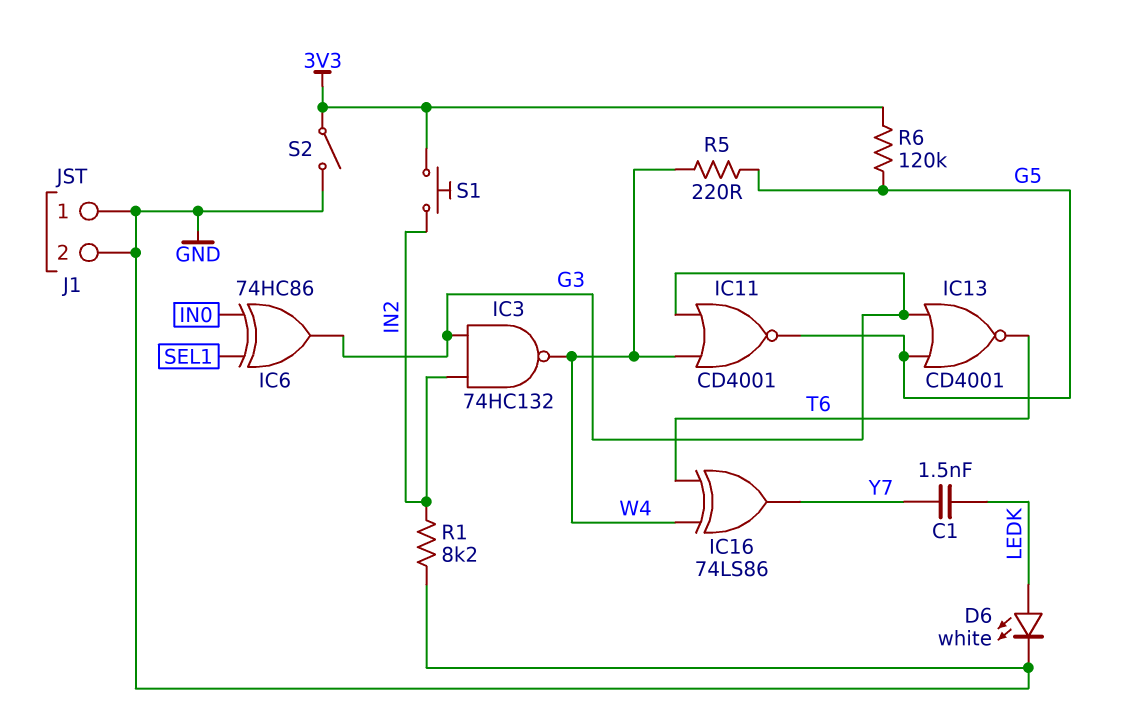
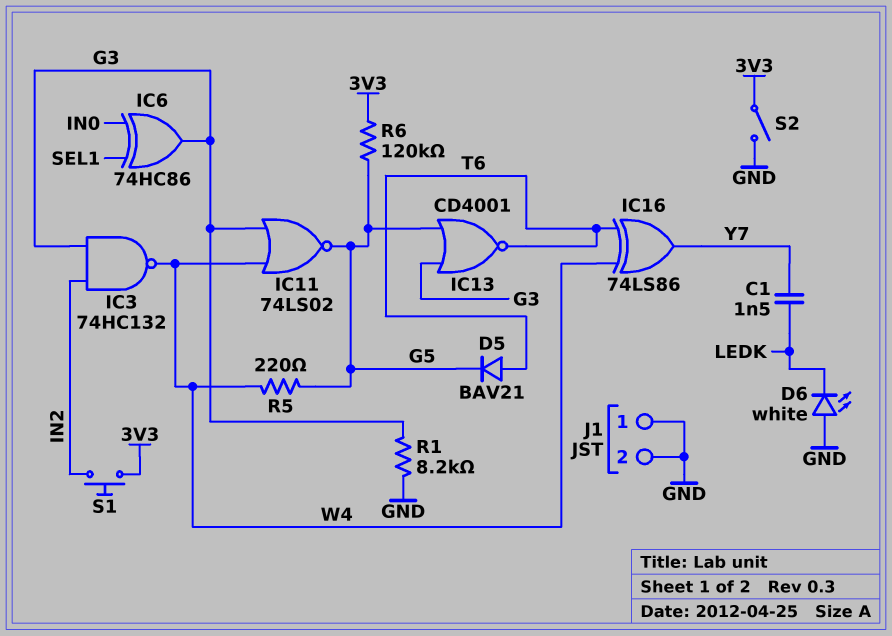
D5: none -> diode BAV21 (A T6, K G5)
D6: LED white (A LEDK, K GND) -> LED white (A GND, K LEDK)
IC11: NOR CD4001 (in G3, in W4, out G5) -> NOR 74LS02 (in G3, in W4, out G5)
R1: 8.2k (GND, IN2) -> 8.2k (G3, GND)

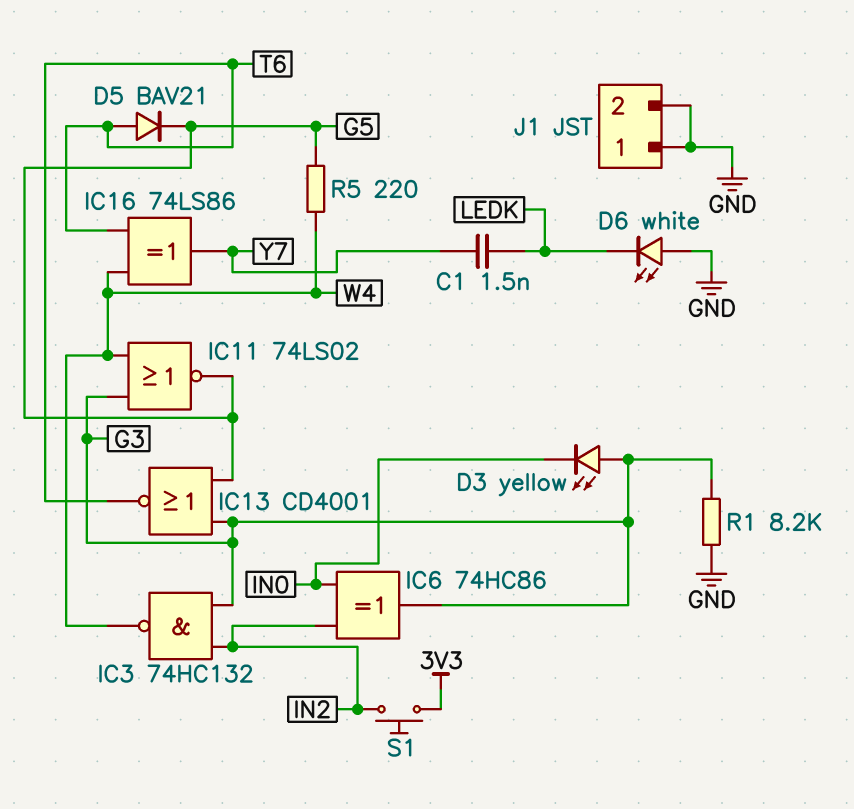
D3: none -> LED yellow (A G3, K IN0)
IC6: XOR 74HC86 (in IN0, in SEL1, out G3) -> XOR 74HC86 (in IN0, in IN2, out G3)
R6: 120k (3V3, G5) -> none
S2: switch (3V3, GND) -> none

